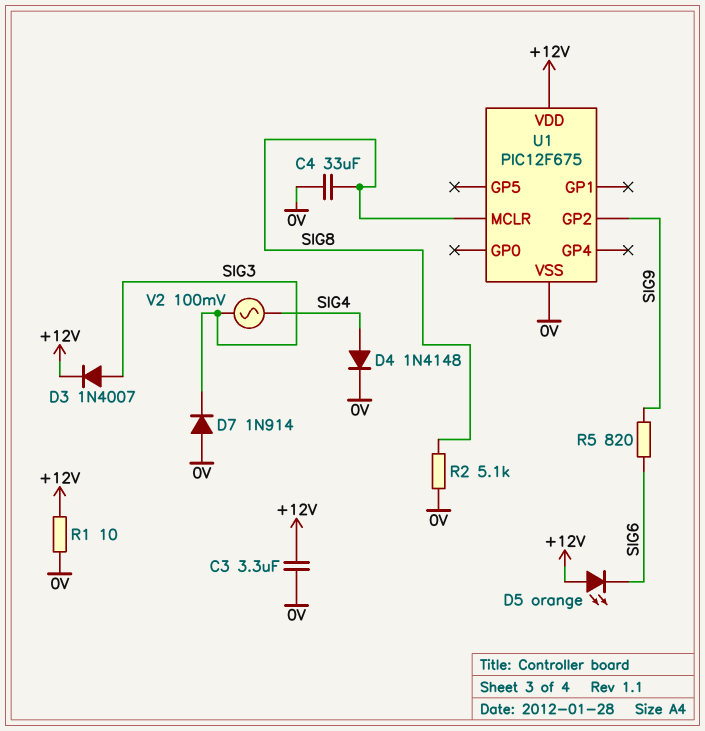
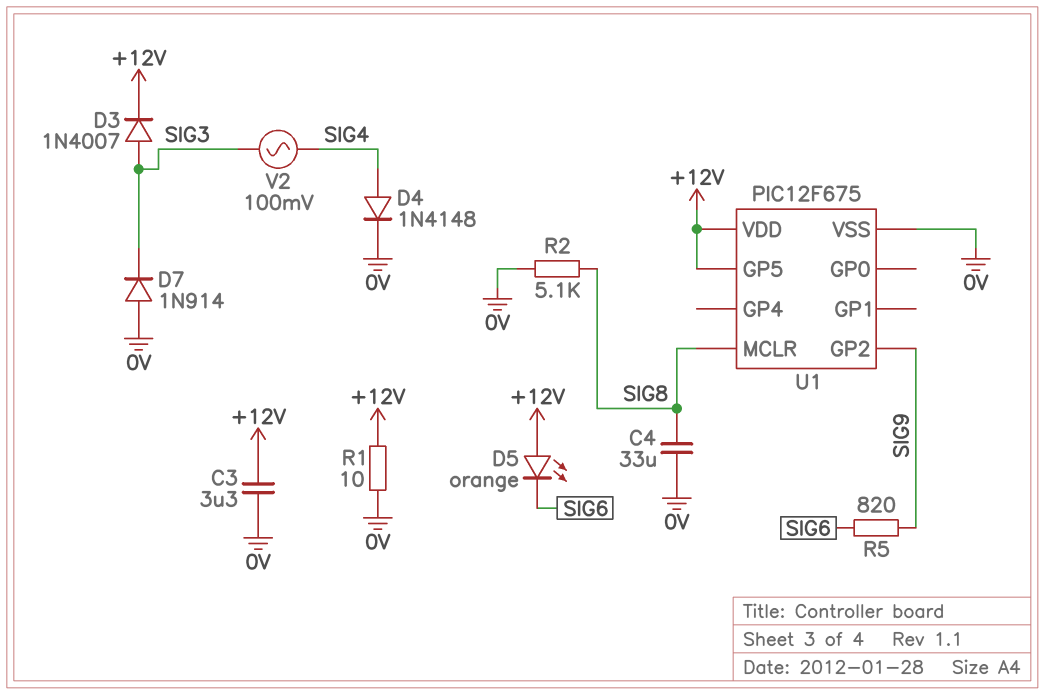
U1 pin GP5: none -> +12V

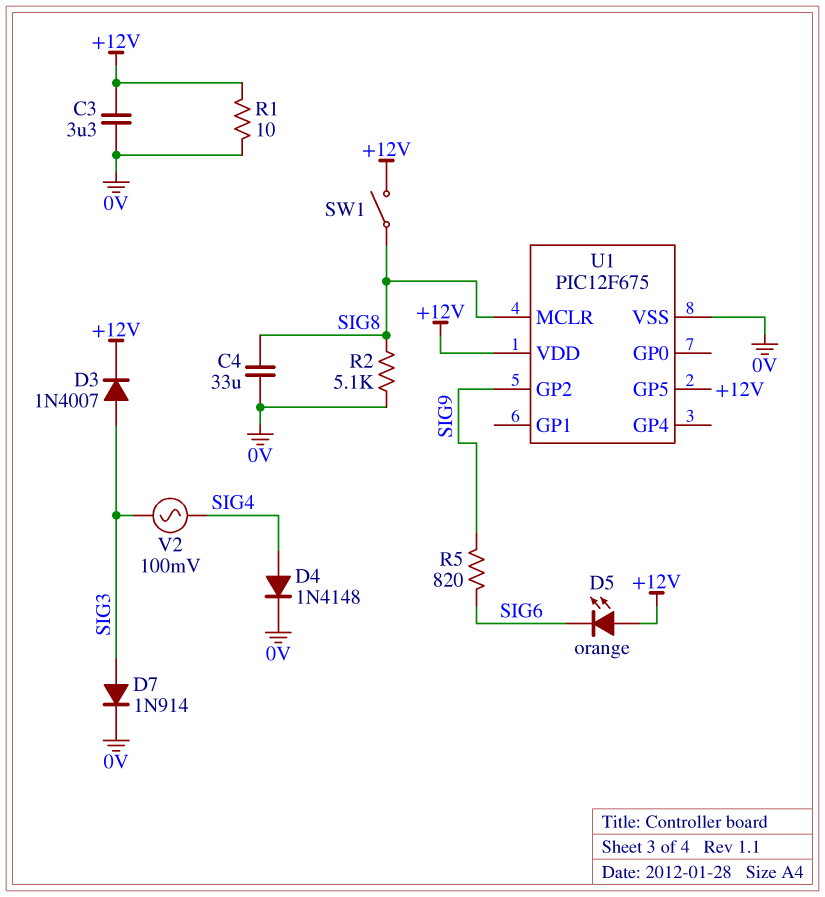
D7: diode 1N914 (A 0V, K SIG3) -> diode 1N914 (A SIG3, K 0V)
SW1: none -> switch (+12V, SIG8)

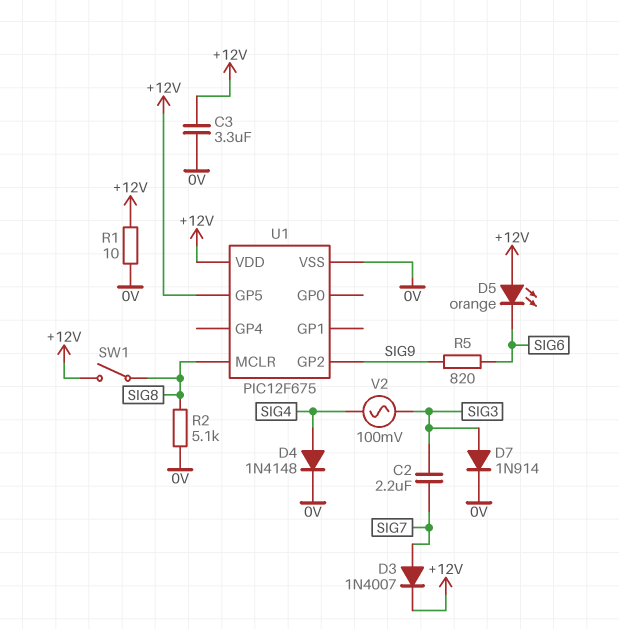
C2: none -> 2.2uF (SIG3, SIG7)
C4: 33uF (0V, SIG8) -> none
D3: diode 1N4007 (A SIG3, K +12V) -> diode 1N4007 (A SIG7, K +12V)

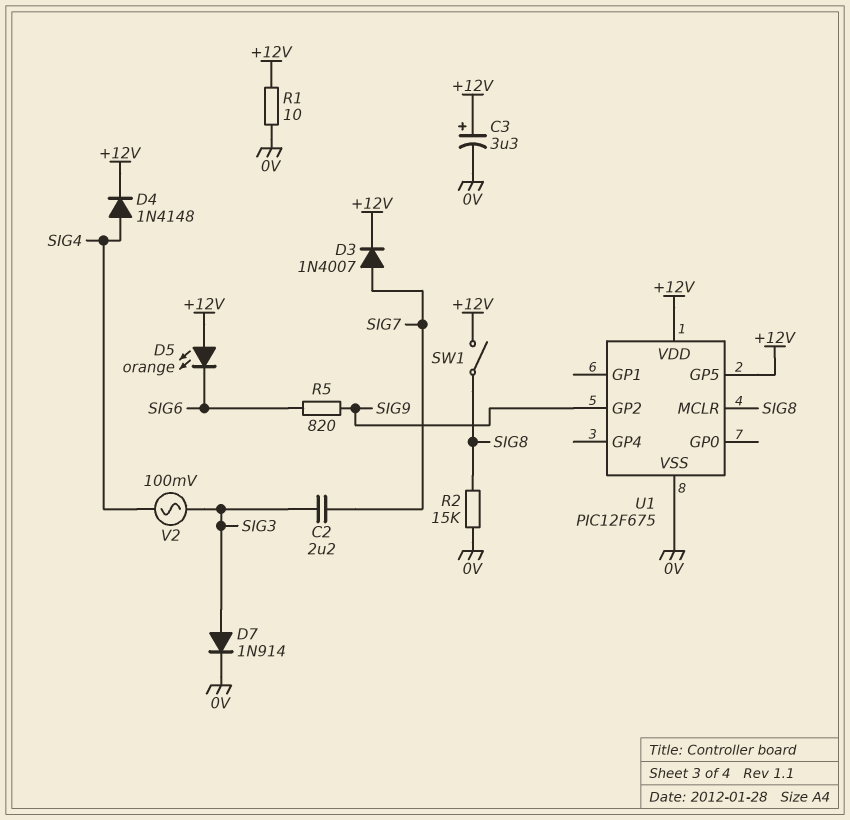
C3: 3.3uF (+12V, 0V) -> 3.3uF (plus +12V, minus 0V)
D4: diode 1N4148 (A SIG4, K 0V) -> diode 1N4148 (A SIG4, K +12V)
R2: 5.1k (0V, SIG8) -> 15k (0V, SIG8)

